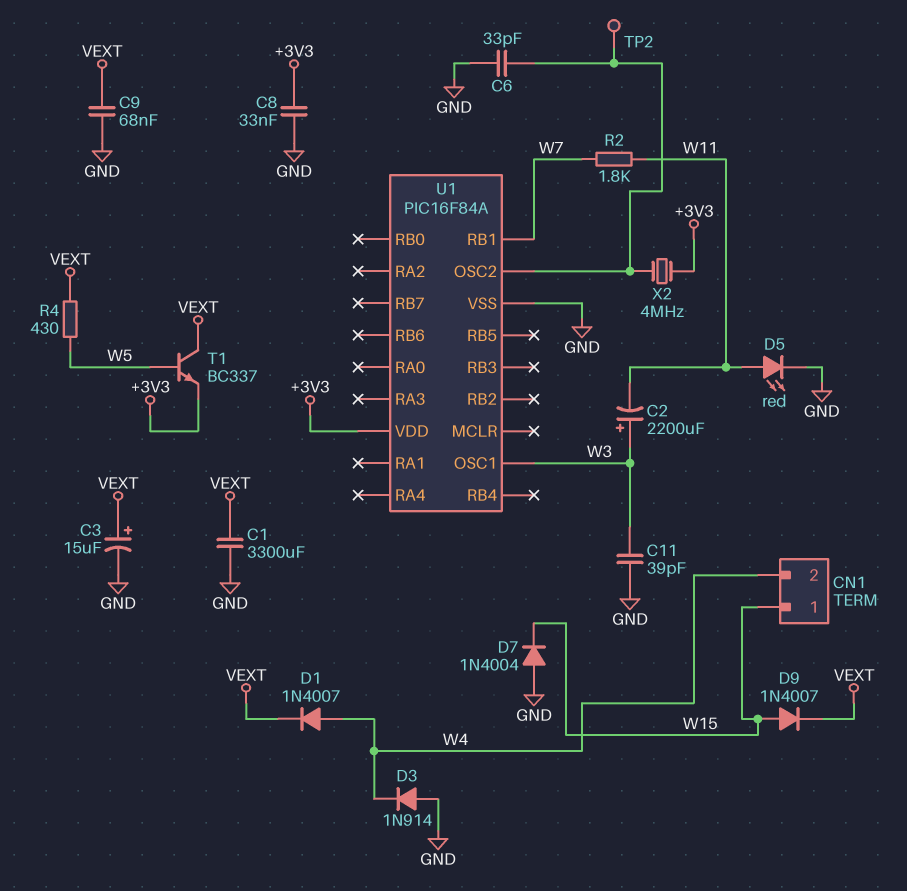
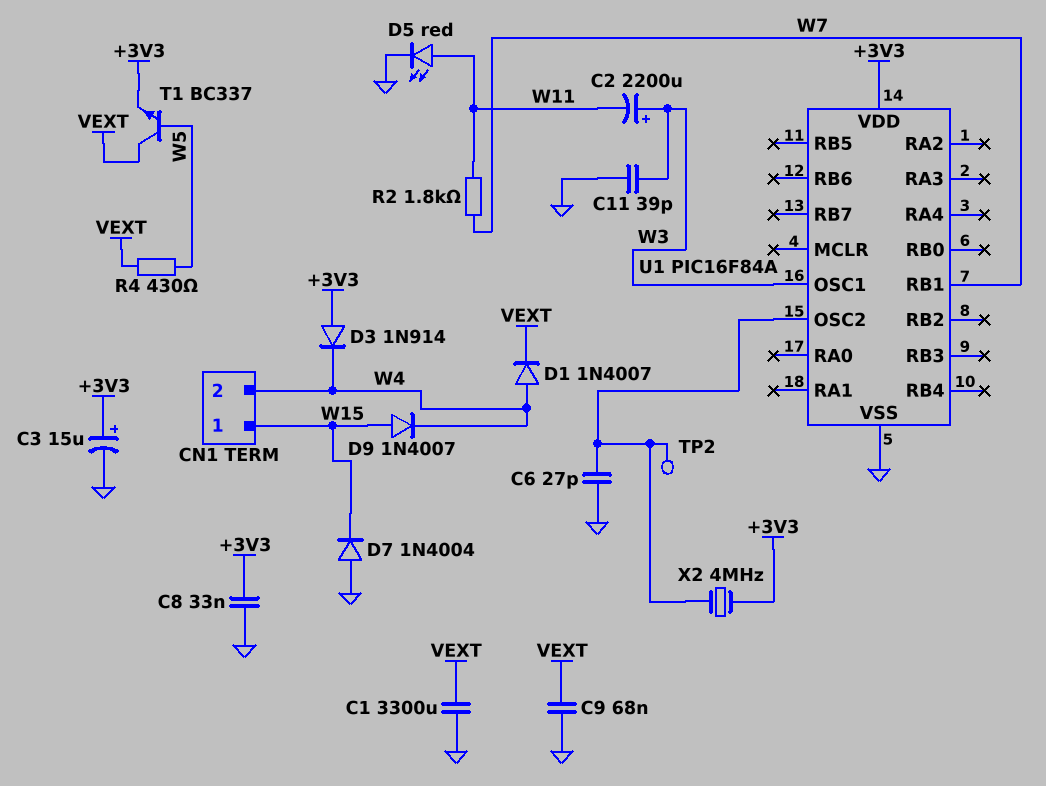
C3: 15uF (plus VEXT, minus GND) -> 15uF (plus +3V3, minus GND)
C6: 33pF (GND, U1/OSC2) -> 27pF (GND, U1/OSC2)
D3: diode 1N914 (A GND, K W4) -> diode 1N914 (A +3V3, K W4)
D9: diode 1N4007 (A W15, K VEXT) -> diode 1N4007 (A W15, K W4)

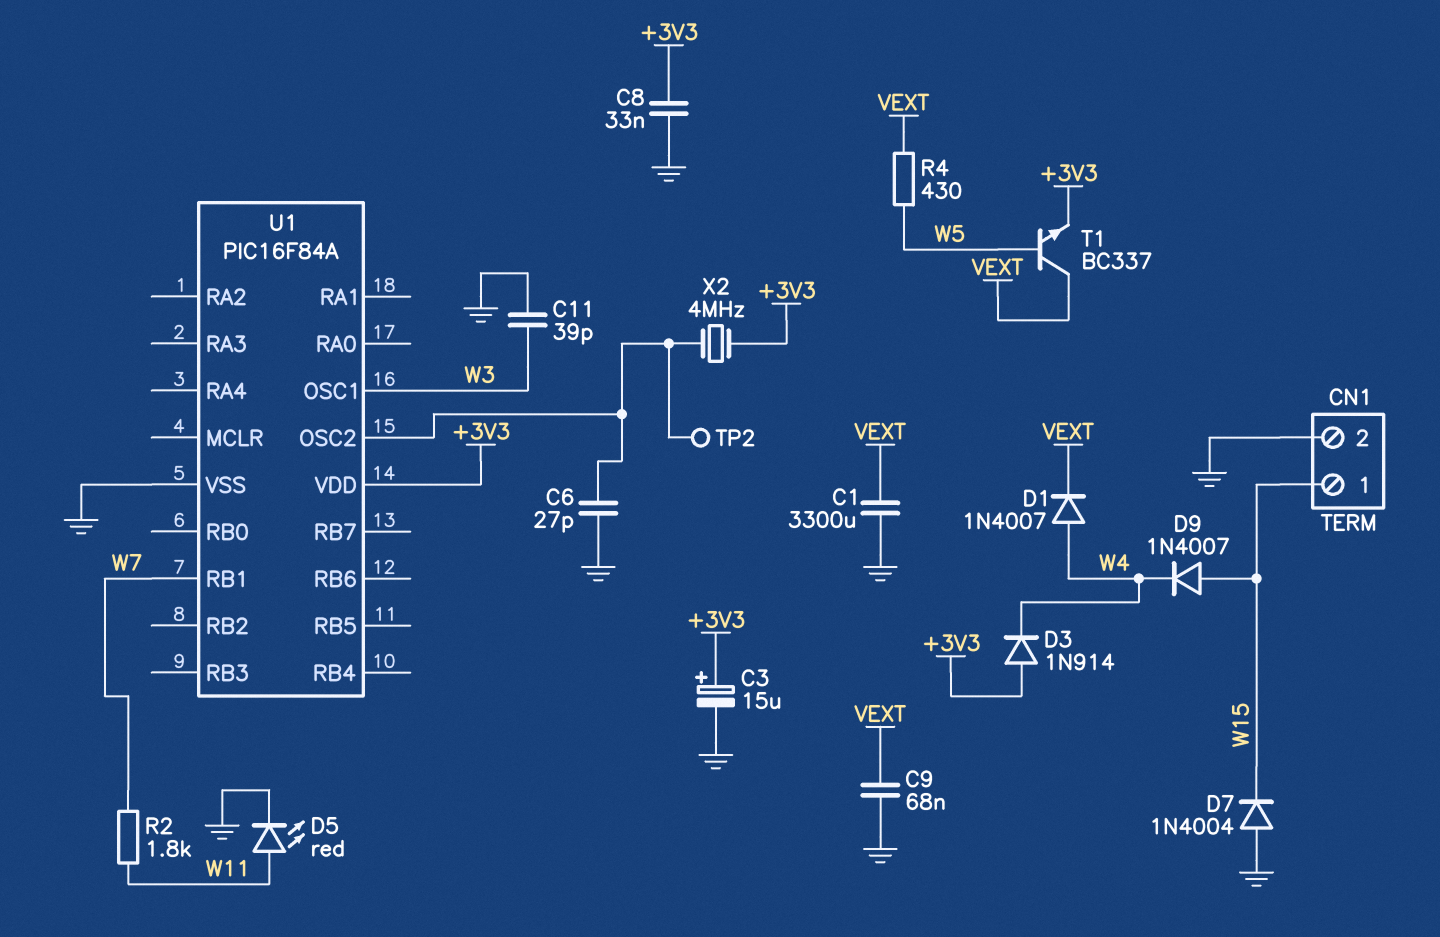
C2: 2200uF (plus W3, minus W11) -> none
CN1 pin 2: W4 -> GND

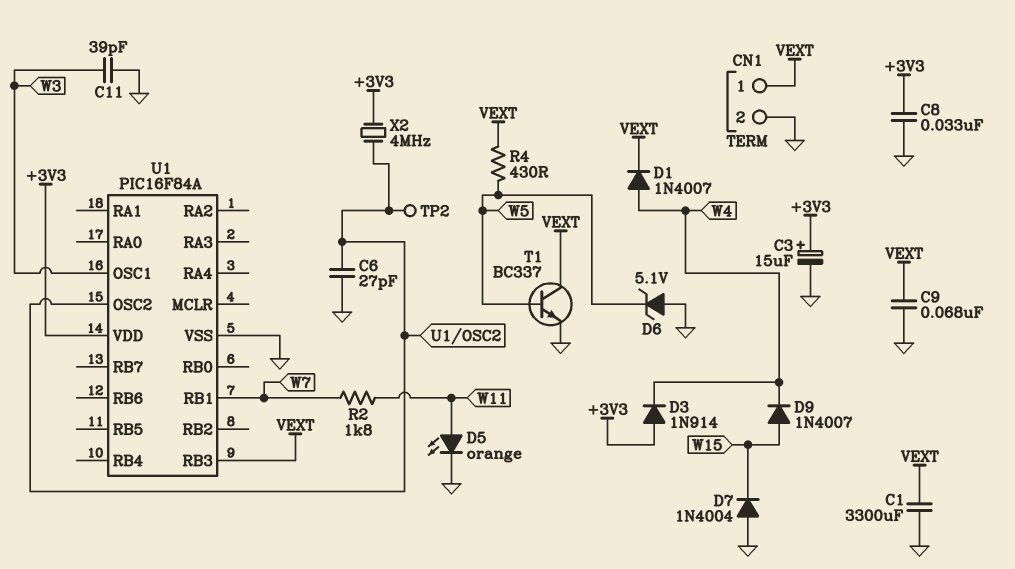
CN1 pin 1: W15 -> VEXT
D5: LED red (A W11, K GND) -> LED orange (A W11, K GND)
D6: none -> zener 5.1V (A GND, K W5)
T1: NPN BC337 (B W5, C VEXT, E +3V3) -> NPN BC337 (B W5, C VEXT, E GND)
U1 pin RB3: none -> VEXT

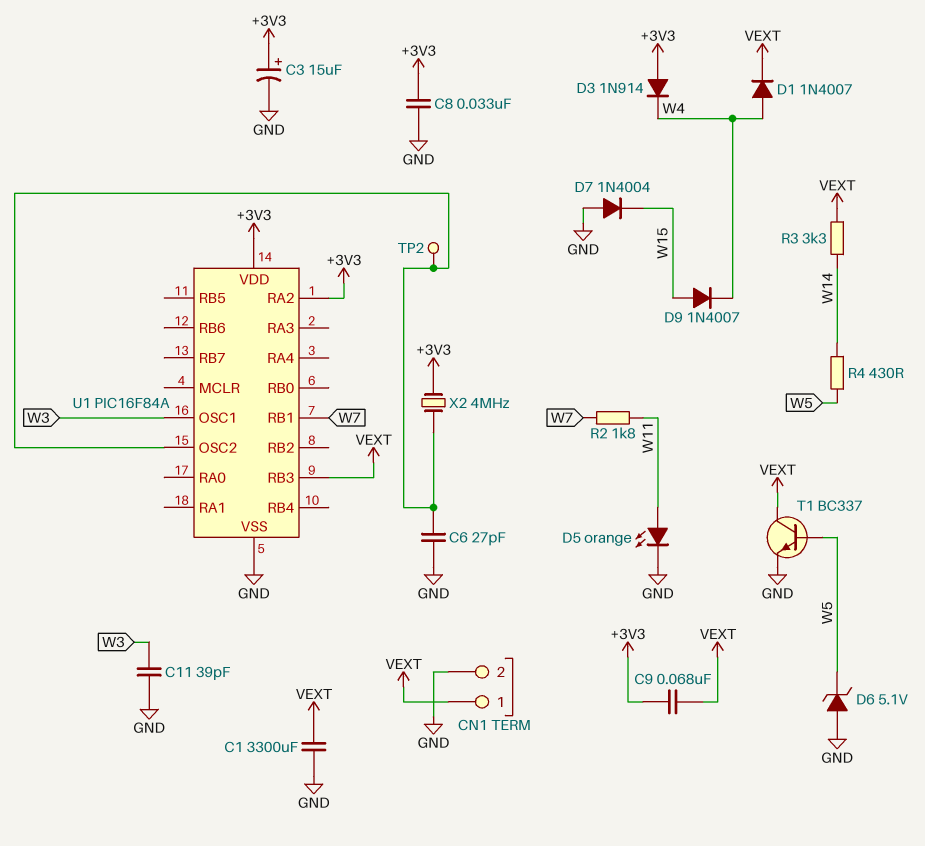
C9: 68nF (GND, VEXT) -> 68nF (+3V3, VEXT)
R3: none -> 3.3k (VEXT, W14)
R4: 430 (VEXT, W5) -> 430 (W5, W14)
U1 pin RA2: none -> +3V3

